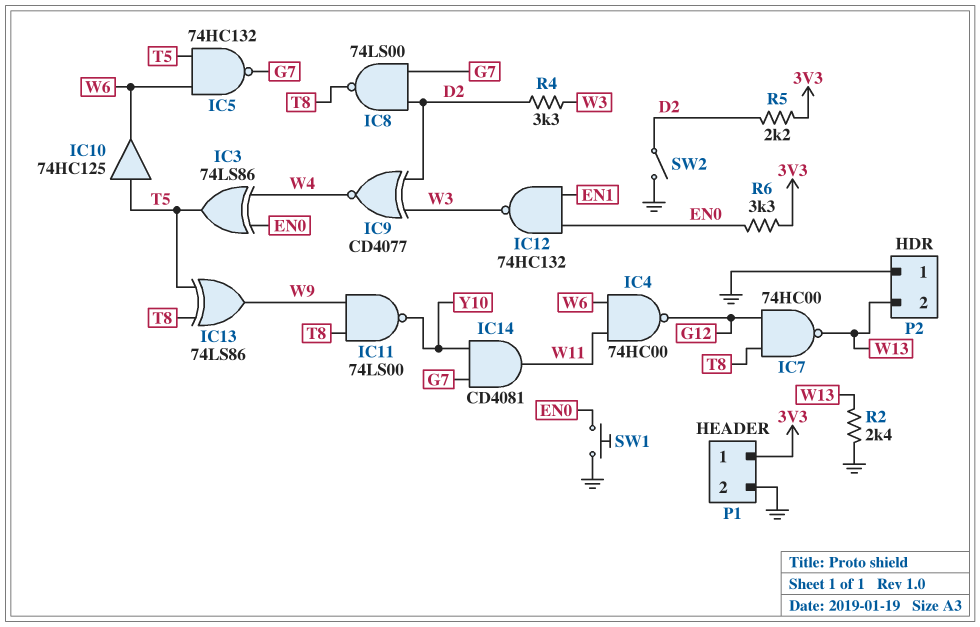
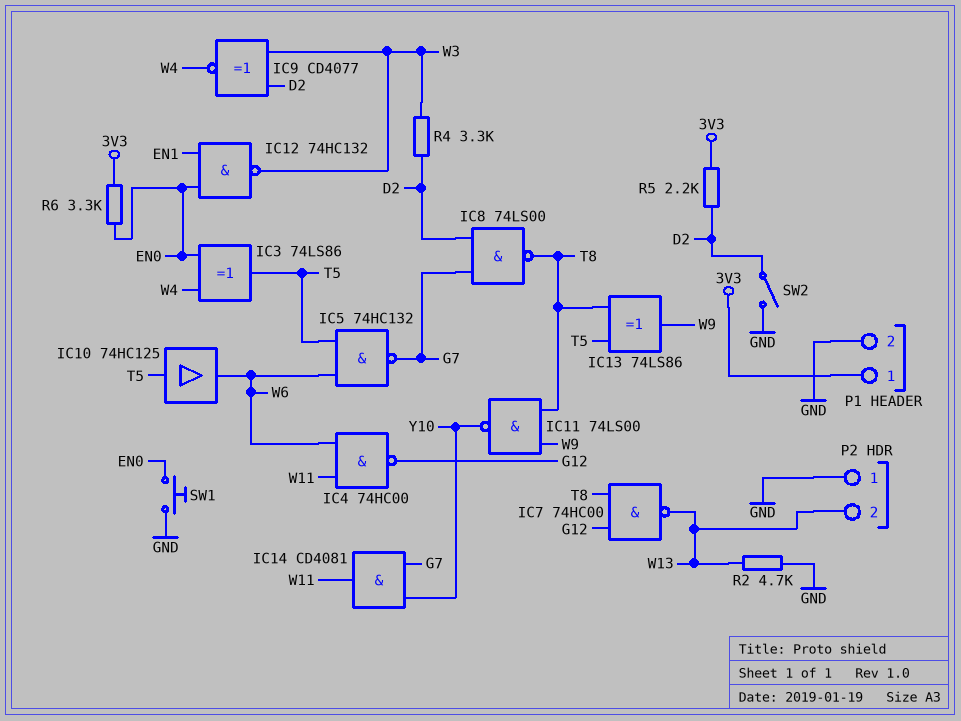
R2: 2.4k (GND, W13) -> 4.7k (GND, W13)

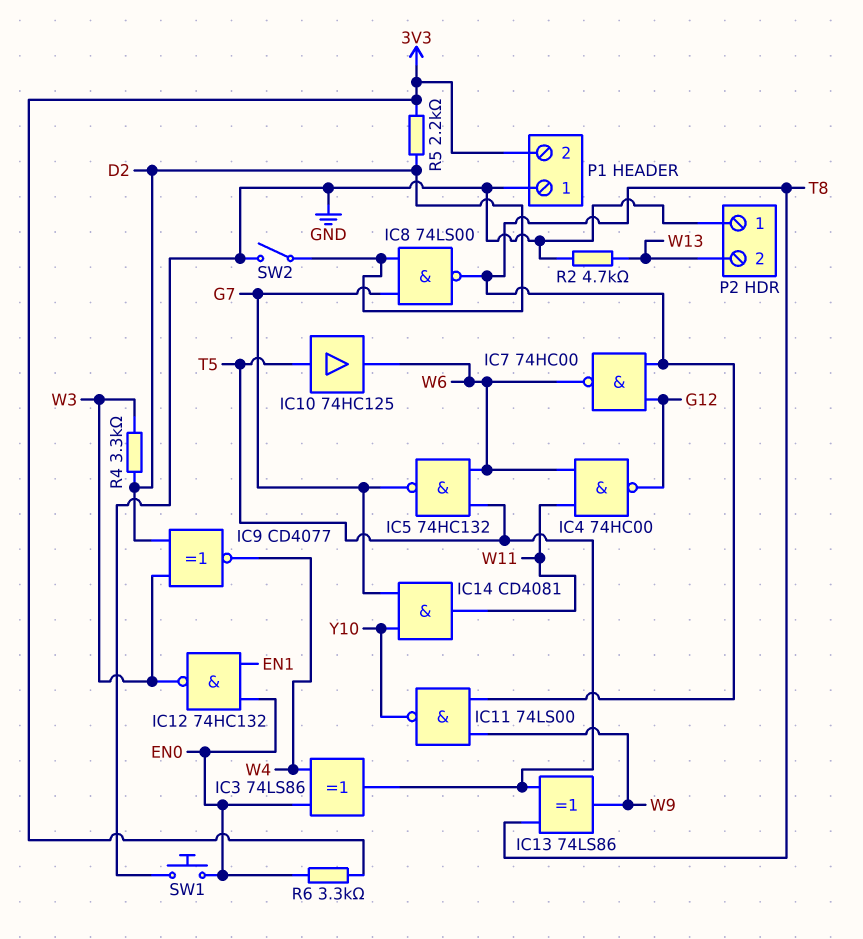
IC7: NAND 74HC00 (in G12, in T8, out W13) -> NAND 74HC00 (in G12, in T8, out W6)
P1 pin 1: 3V3 -> GND
P1 pin 2: GND -> 3V3

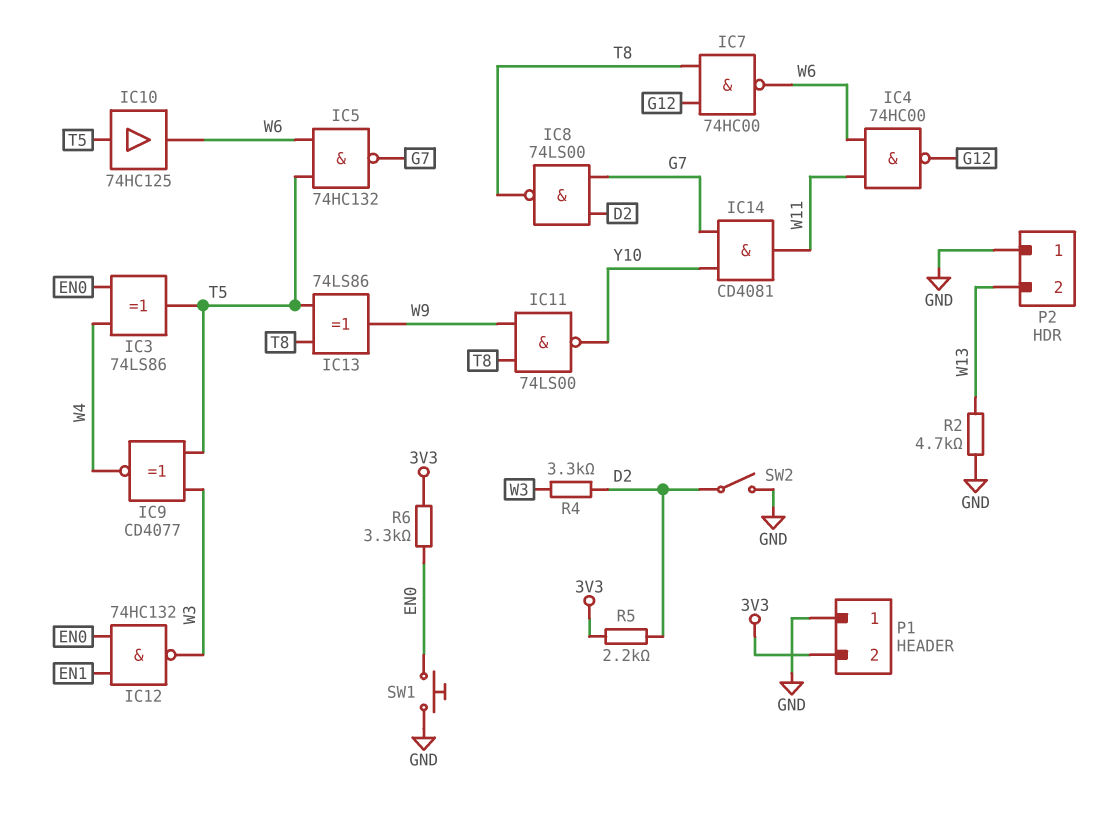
IC9: XNOR CD4077 (in D2, in W3, out W4) -> XNOR CD4077 (in T5, in W3, out W4)

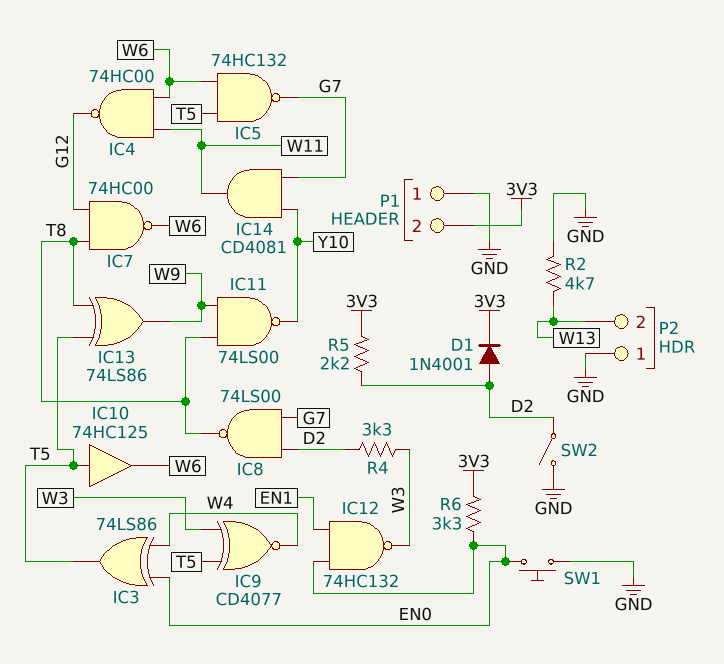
D1: none -> diode 1N4001 (A D2, K 3V3)

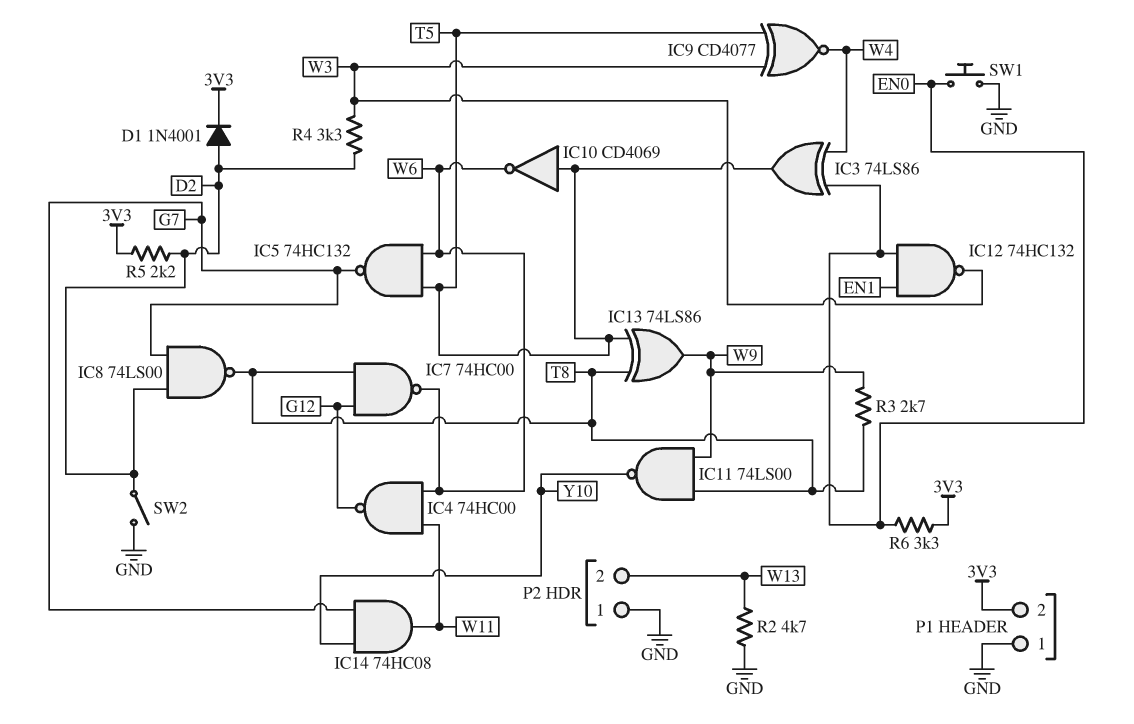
IC10: buffer 74HC125 (in T5, out W6) -> NOT CD4069 (in T5, out W6)
IC14: AND CD4081 (in G7, in Y10, out W11) -> AND 74HC08 (in G7, in Y10, out W11)
R3: none -> 2.7k (T8, W9)

